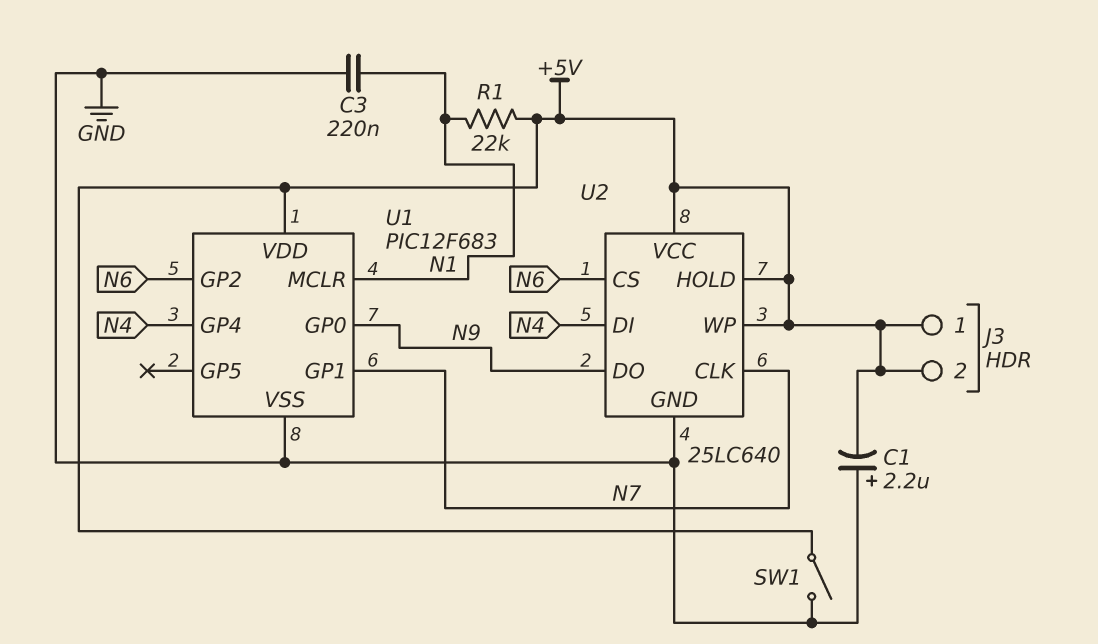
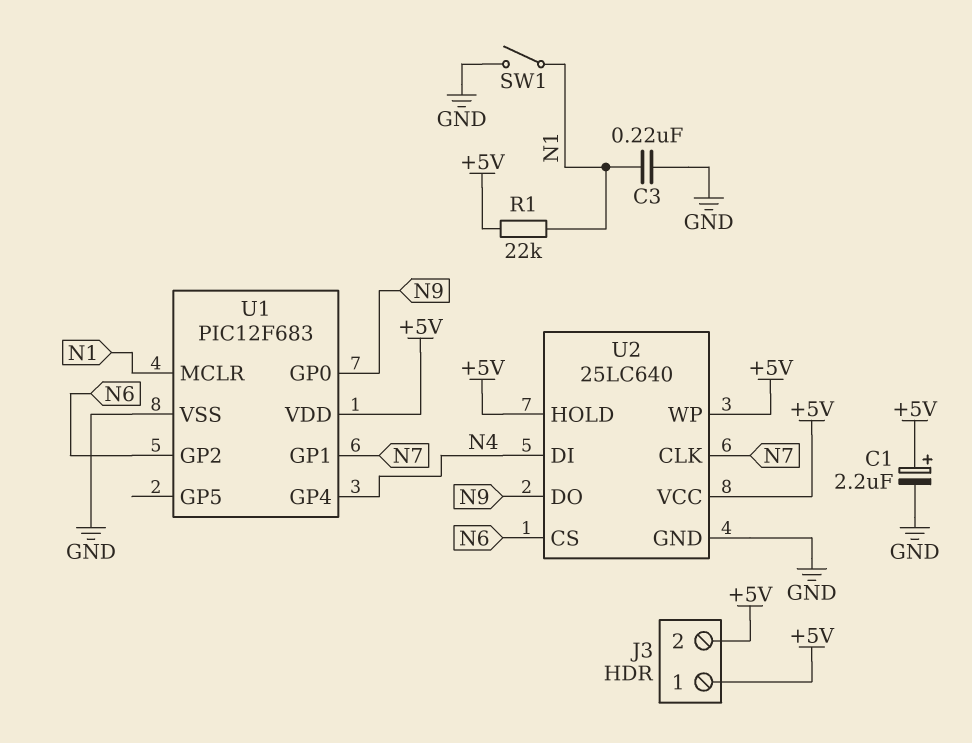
C1: 2.2uF (plus GND, minus +5V) -> 2.2uF (plus +5V, minus GND)
SW1: switch (+5V, GND) -> switch (GND, N1)

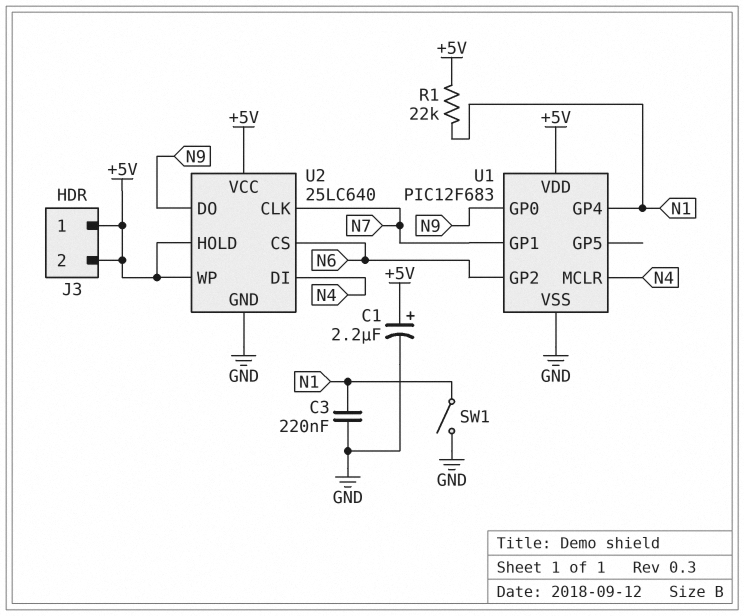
U1 pin GP4: N4 -> N1
U1 pin MCLR: N1 -> N4

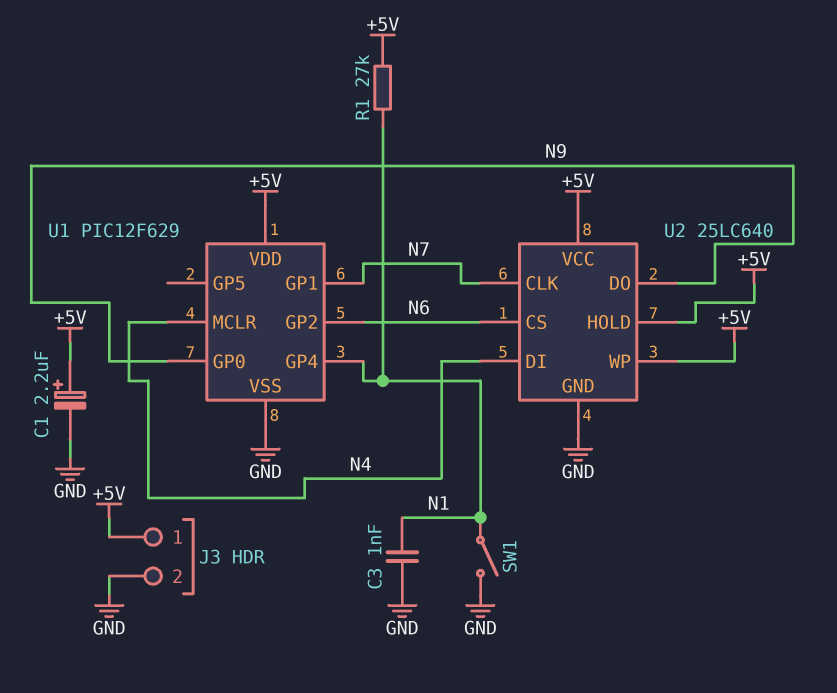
C3: 220nF (GND, N1) -> 1nF (GND, N1)
J3 pin 2: +5V -> GND
R1: 22k (+5V, N1) -> 27k (+5V, N1)
U1: PIC12F683 -> PIC12F629

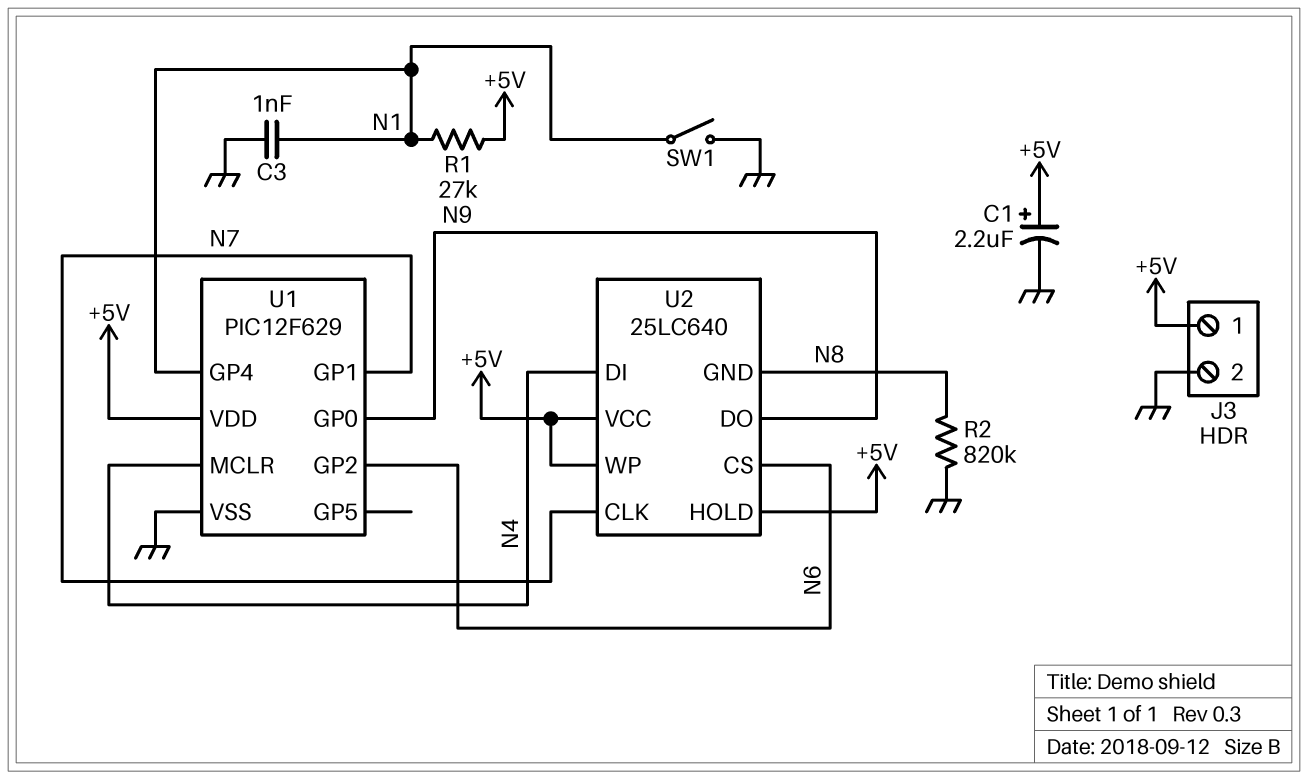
R2: none -> 820k (GND, N8)
U2 pin GND: GND -> N8

